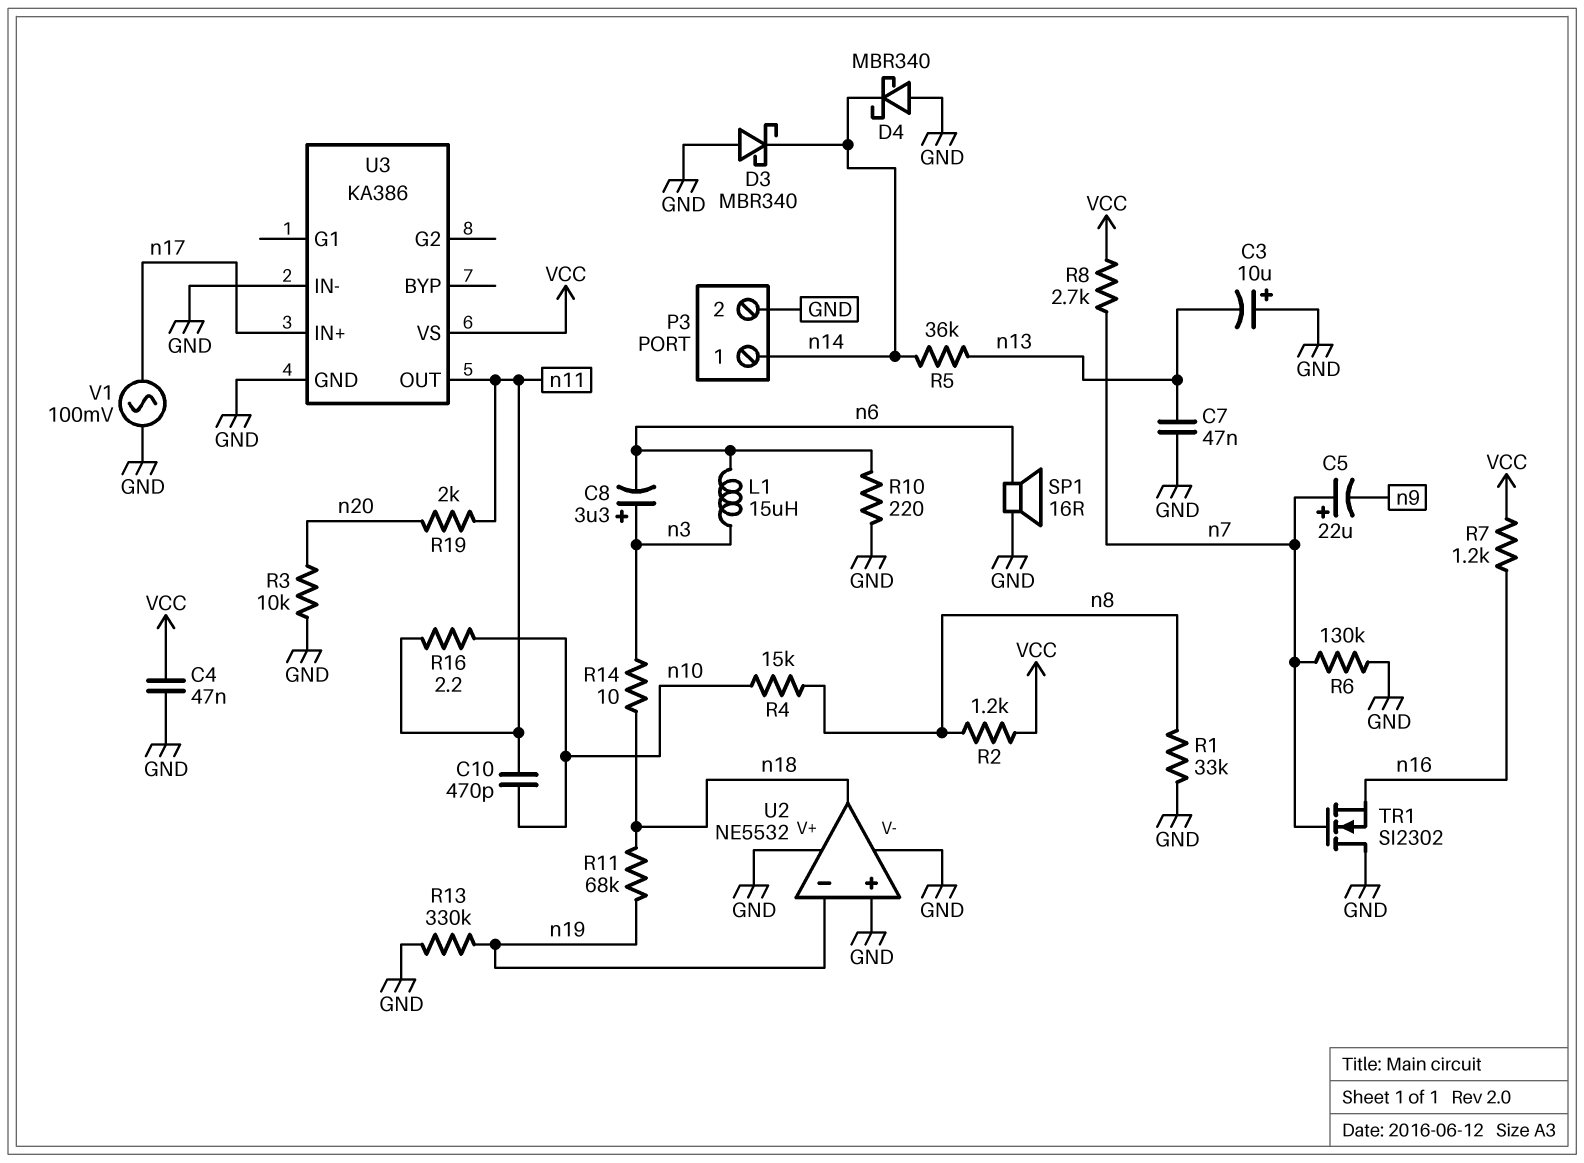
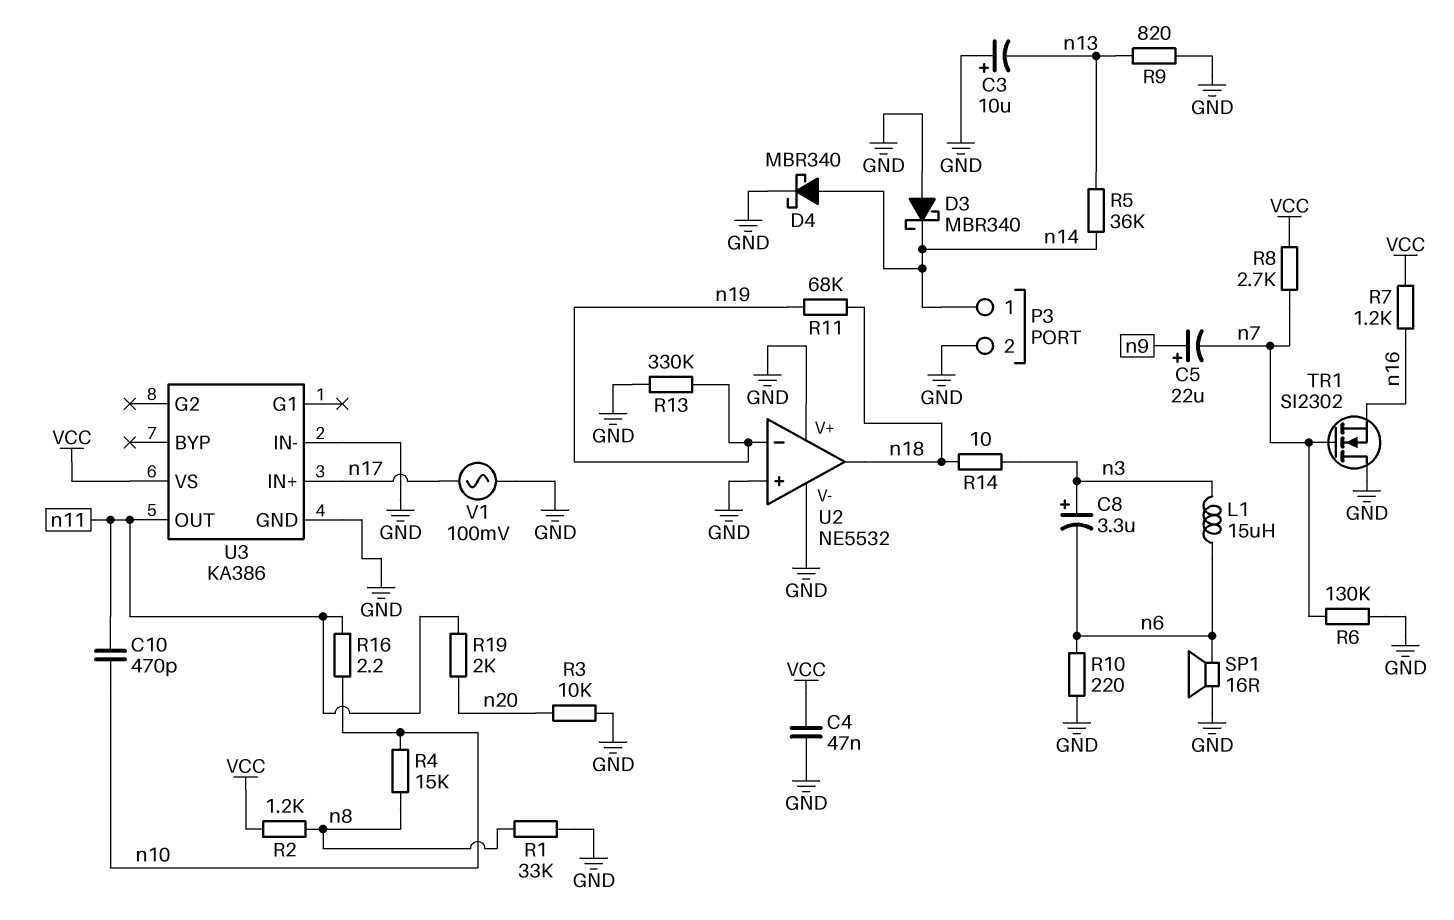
C5: 22uF (plus n7, minus n9) -> 22uF (plus n9, minus n7)
C7: 47nF (GND, n13) -> none
D4: schottky MBR340 (A GND, K n14) -> schottky MBR340 (A n14, K GND)
R9: none -> 820 (GND, n13)

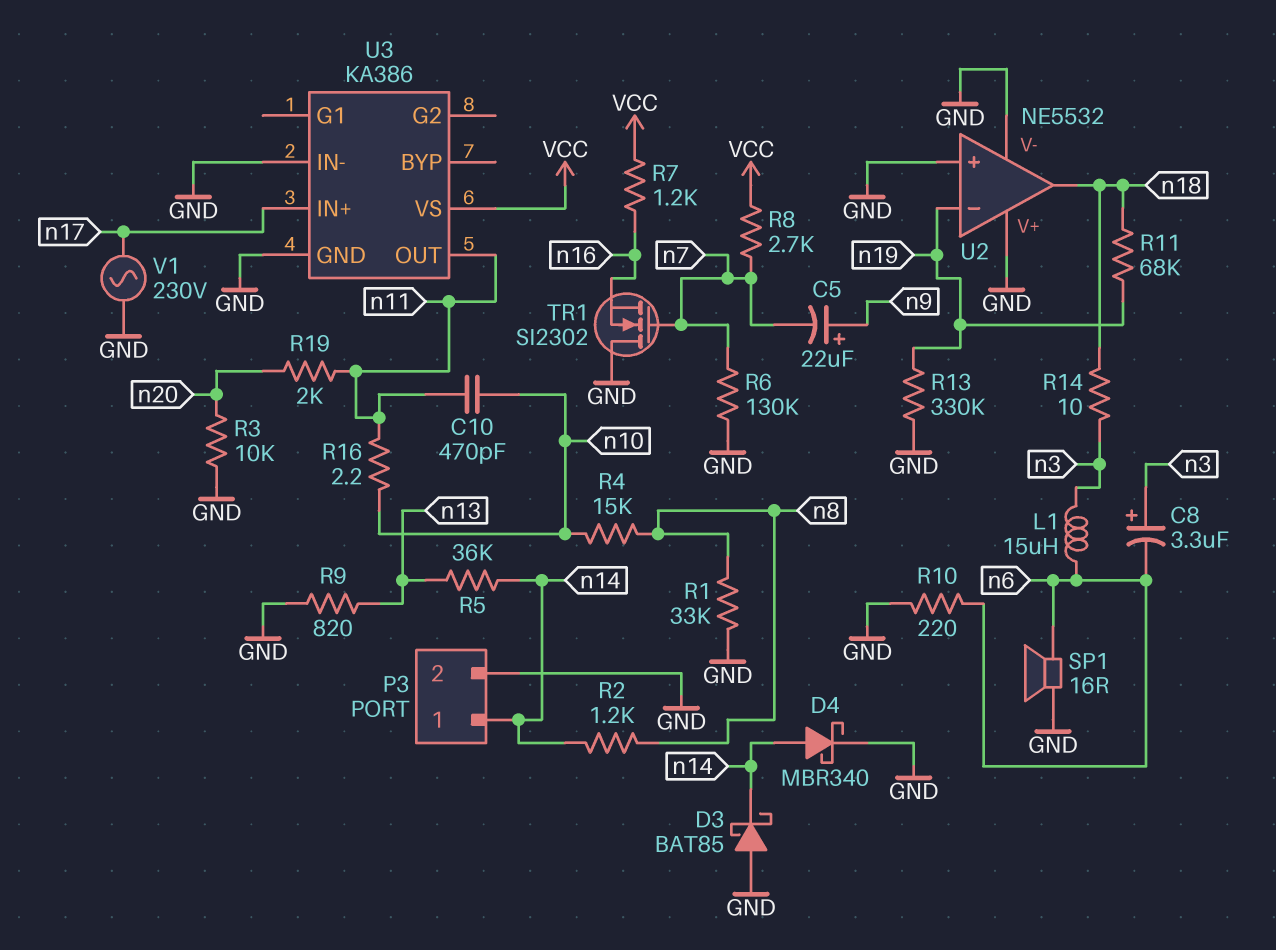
C3: 10uF (plus GND, minus n13) -> none
C4: 47nF (GND, VCC) -> none
D3: schottky MBR340 (A GND, K n14) -> schottky BAT85 (A GND, K n14)
R2: 1.2k (VCC, n8) -> 1.2k (n8, n14)
V1: AC 100mV (GND, n17) -> AC 230V (GND, n17)

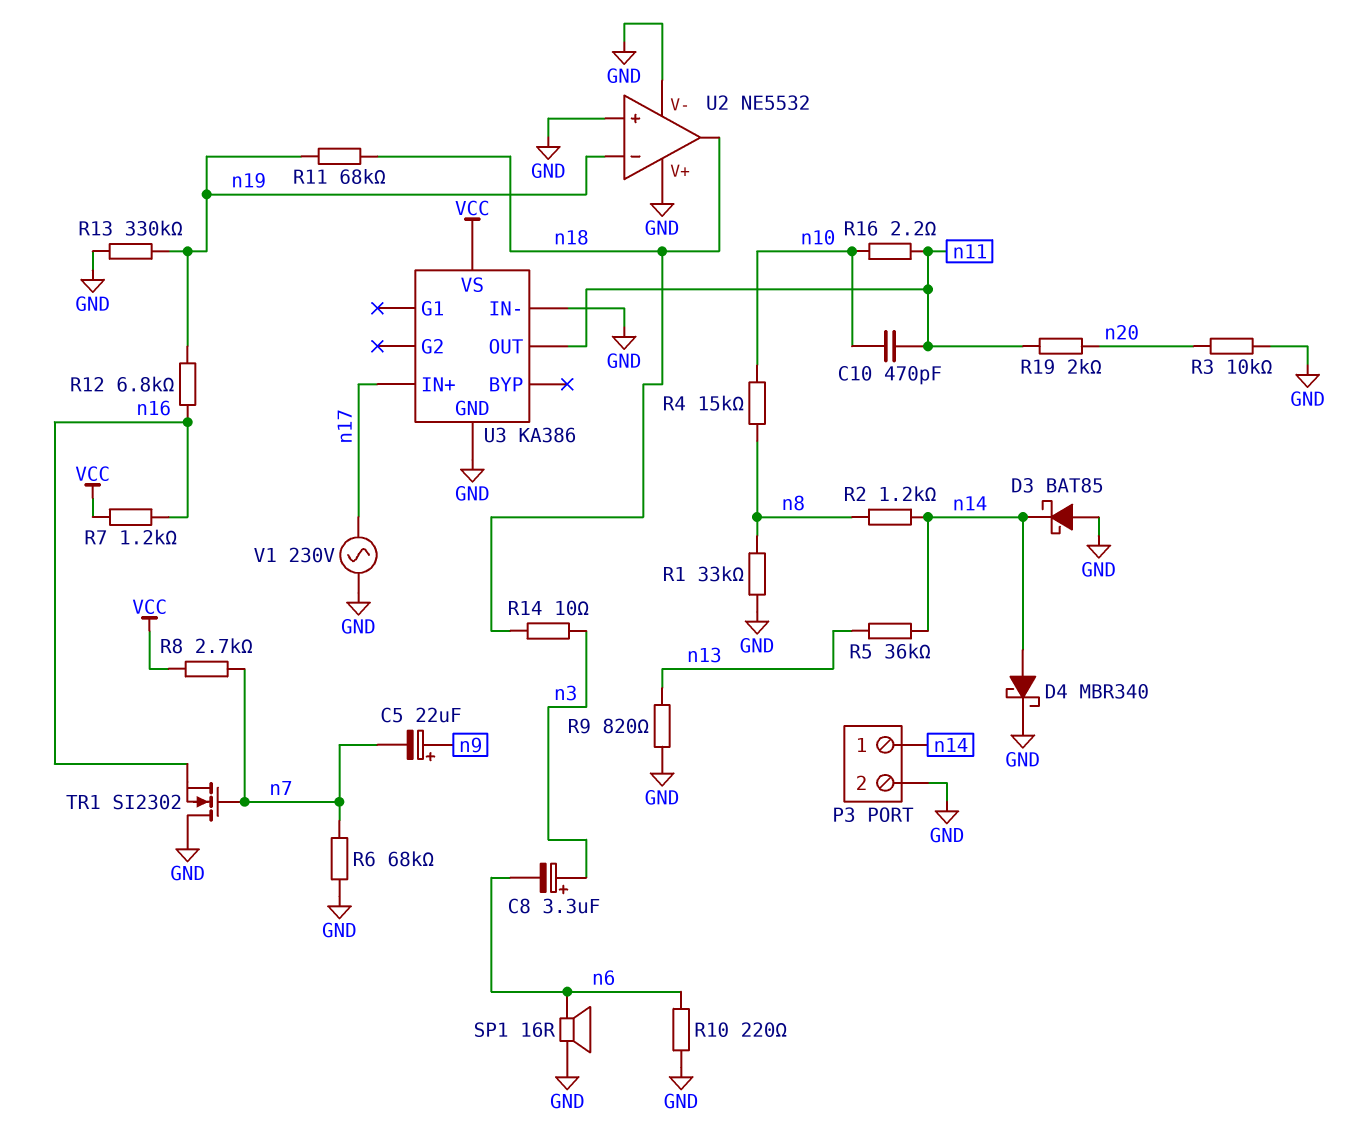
L1: 15uH (n3, n6) -> none
R6: 130k (GND, n7) -> 68k (GND, n7)
R12: none -> 6.8k (n16, n19)

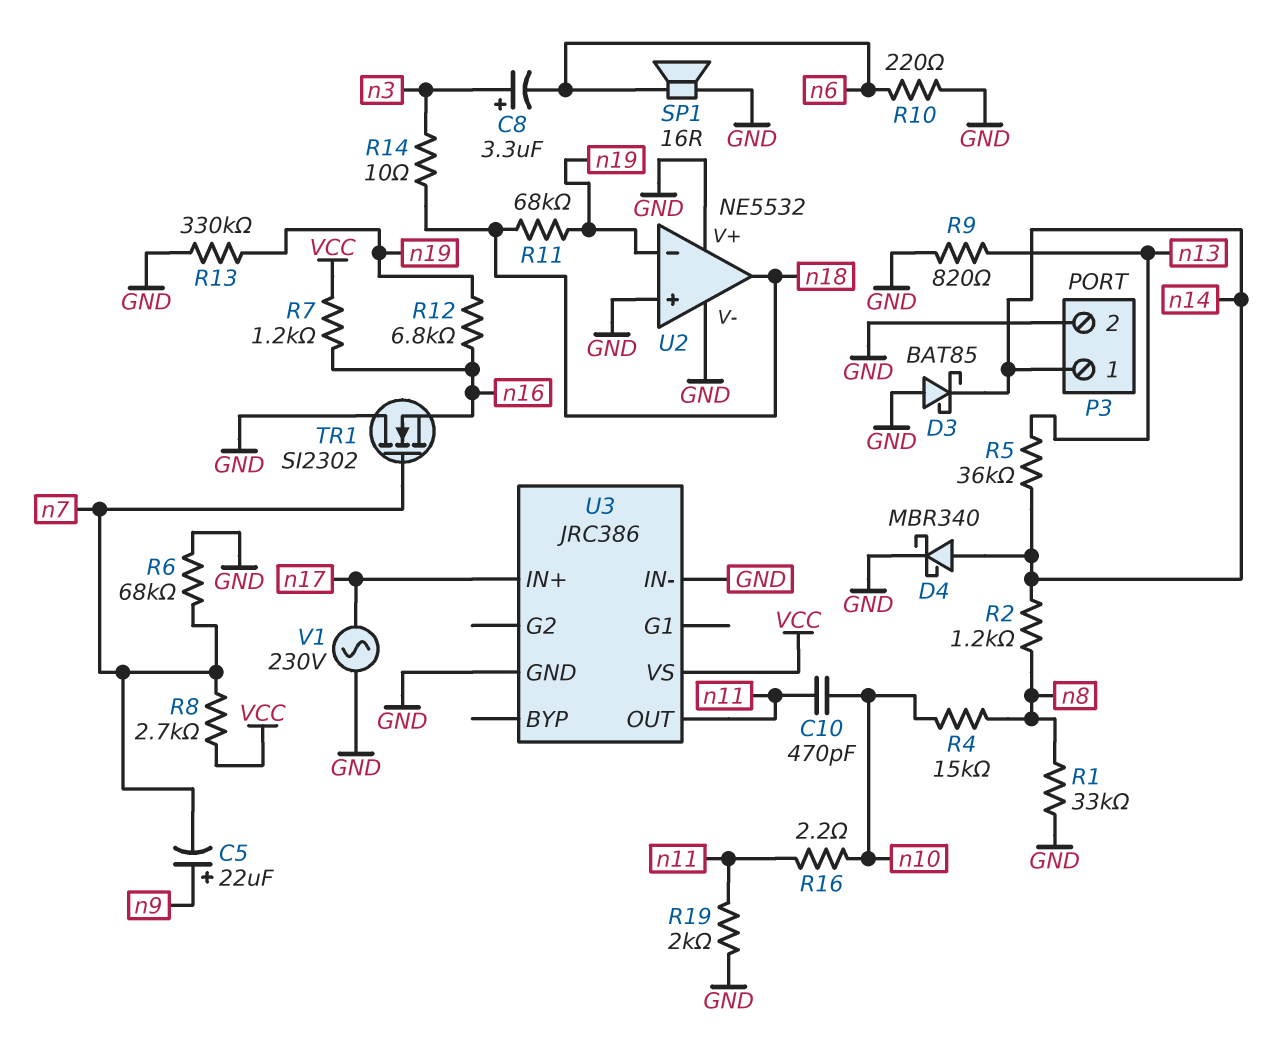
R3: 10k (GND, n20) -> none
R19: 2k (n11, n20) -> 2k (GND, n11)
U3: KA386 -> JRC386

